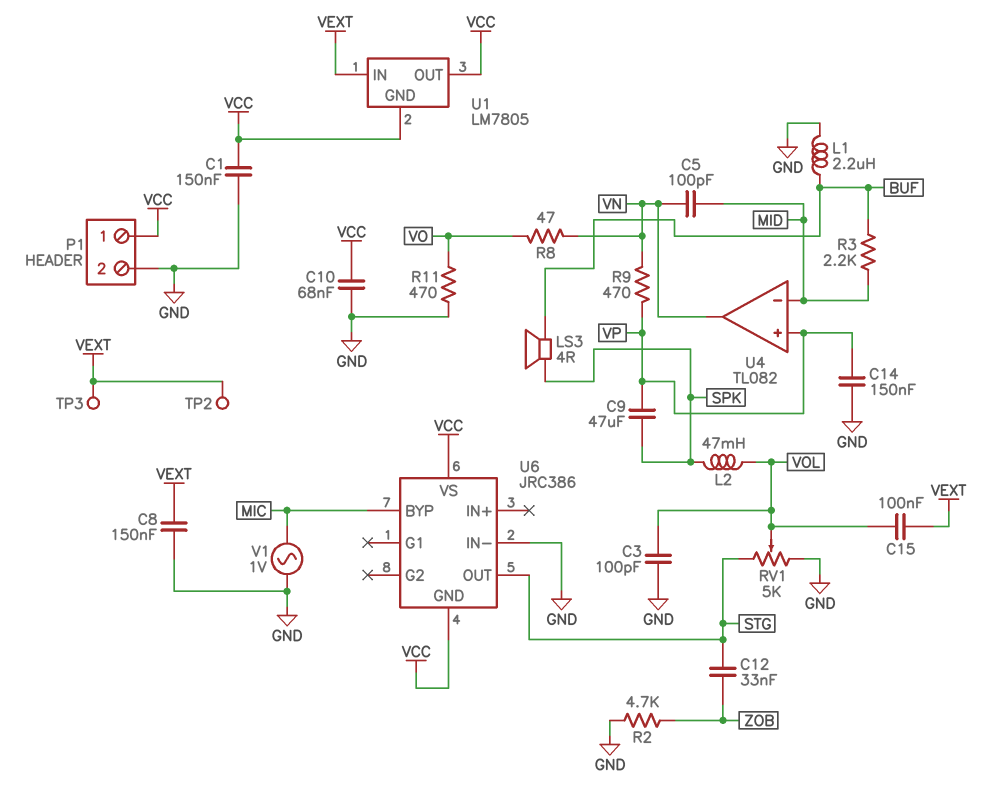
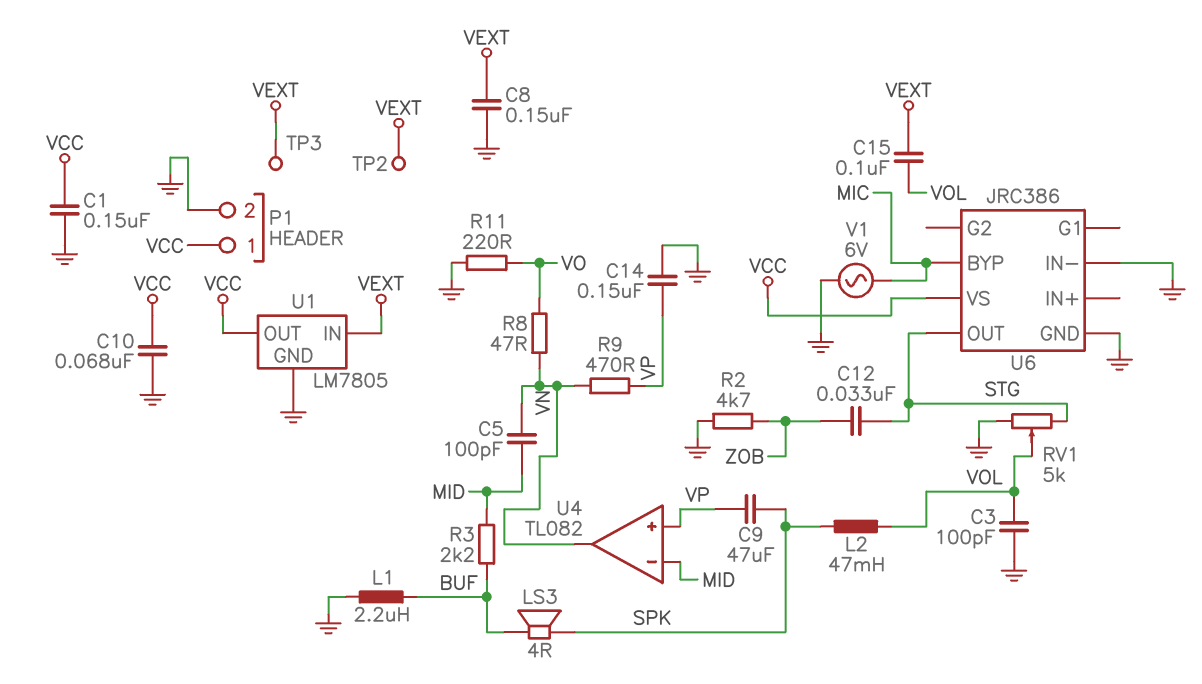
R11: 470 (GND, VO) -> 220 (GND, VO)
U1 pin GND: VCC -> GND
U6 pin GND: VCC -> GND
V1: AC 1V (GND, MIC) -> AC 6V (GND, MIC)

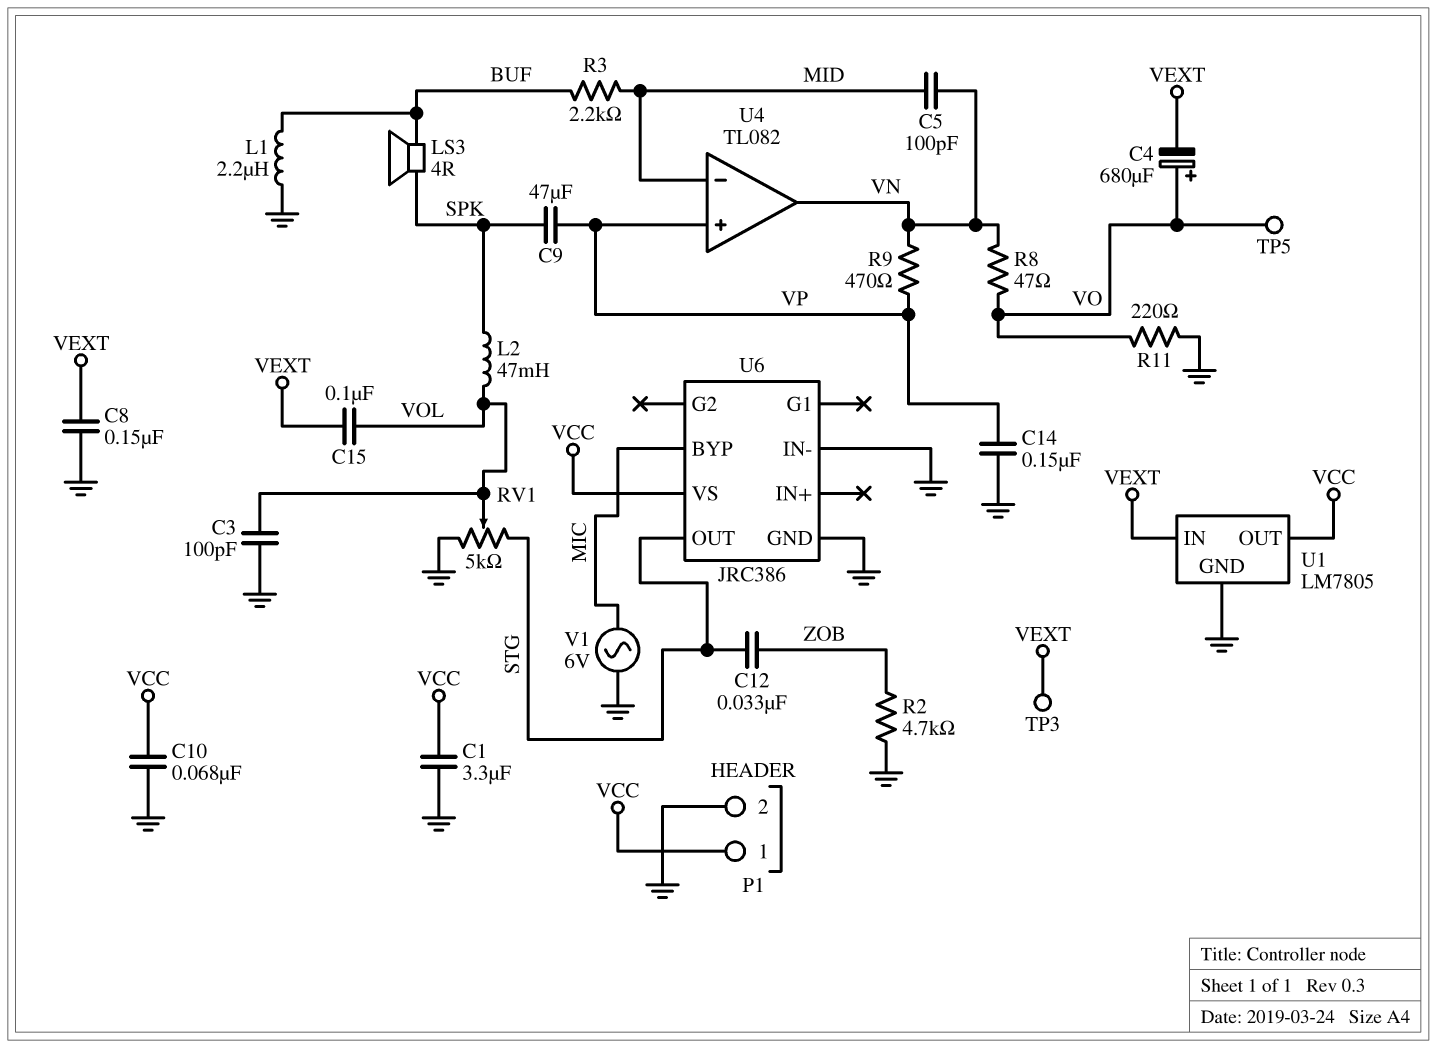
C1: 150nF (GND, VCC) -> 3.3uF (GND, VCC)
C4: none -> 680uF (plus VO, minus VEXT)
TP2: test point (VEXT) -> none
TP5: none -> test point (VO)

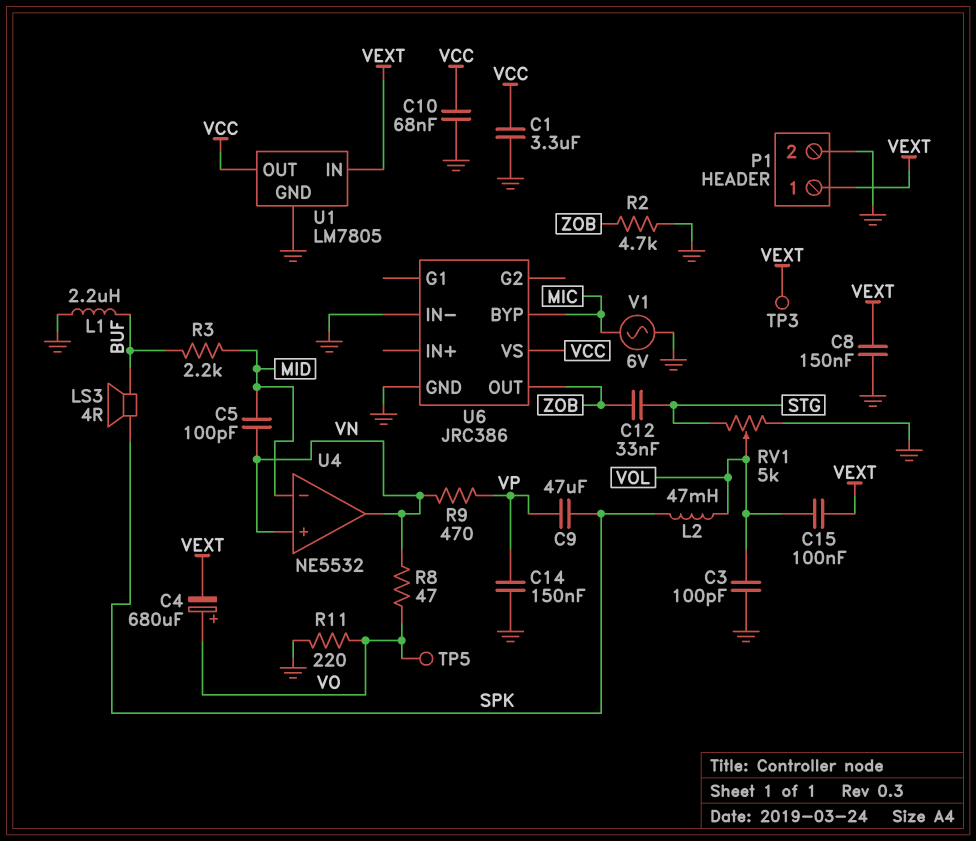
P1 pin 1: VCC -> VEXT
U4: TL082 -> NE5532
U4 pin in+: VP -> VN
U6 pin OUT: STG -> ZOB

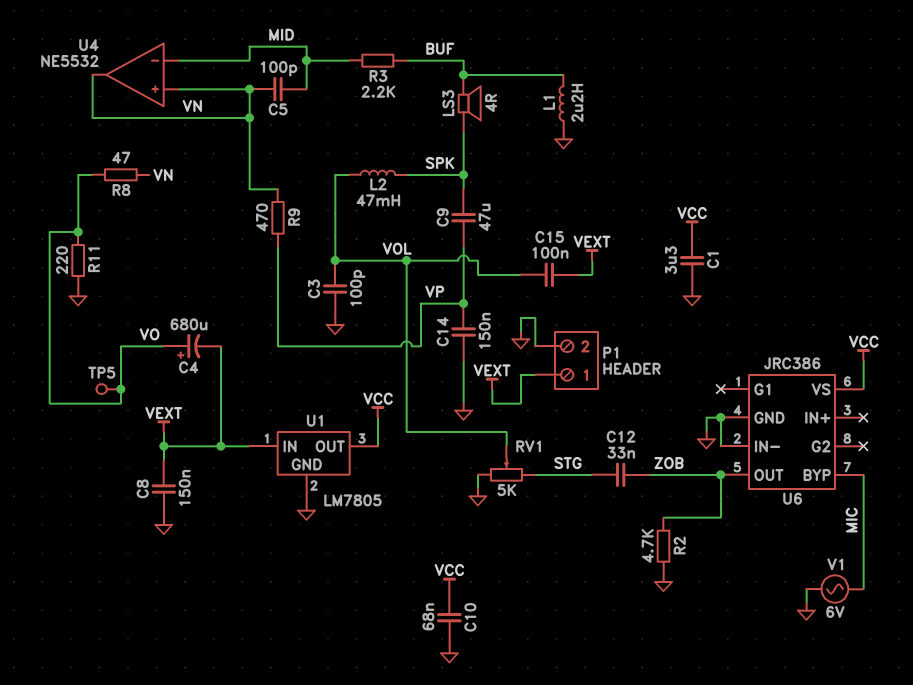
TP3: test point (VEXT) -> none

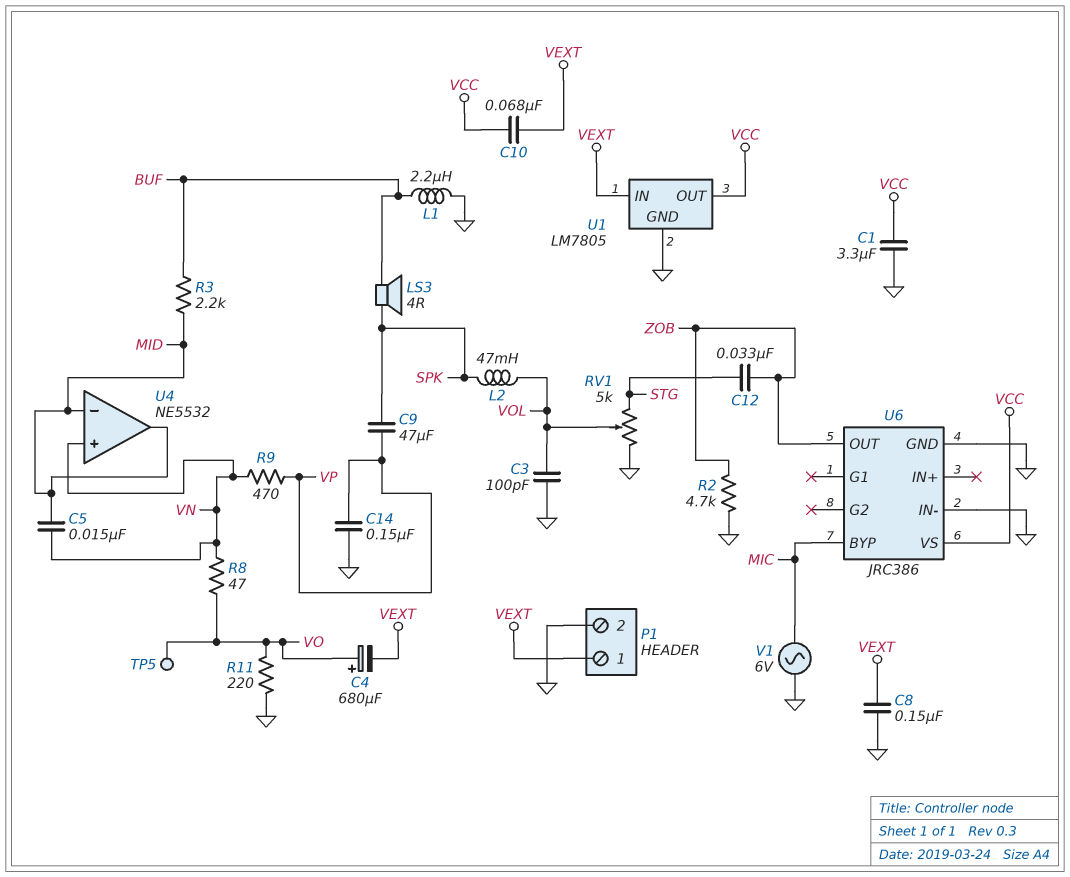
C5: 100pF (MID, VN) -> 15nF (MID, VN)
C10: 68nF (GND, VCC) -> 68nF (VCC, VEXT)
C15: 100nF (VEXT, VOL) -> none
U4 pin out: VN -> MID

